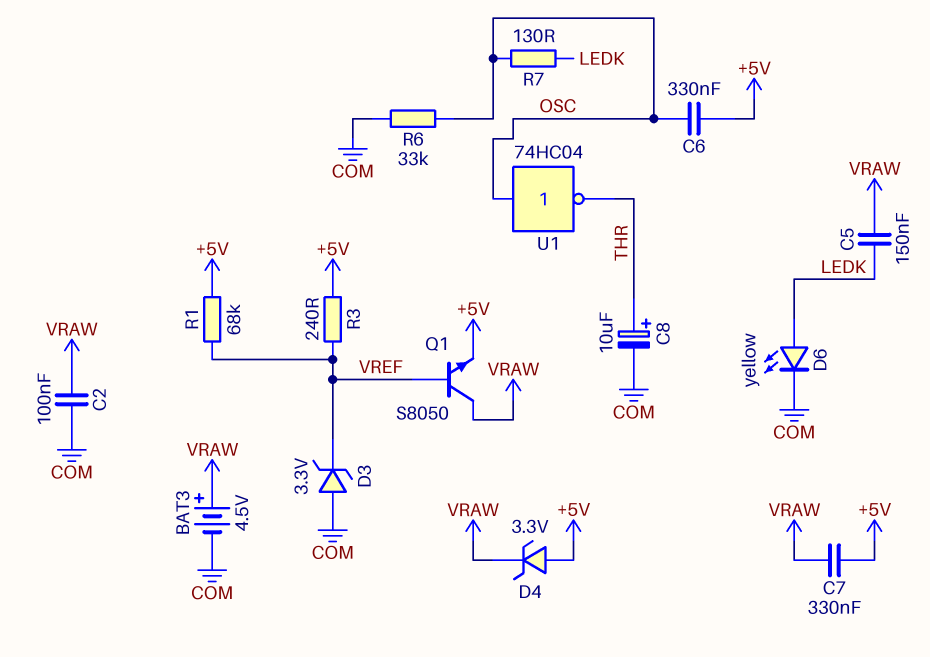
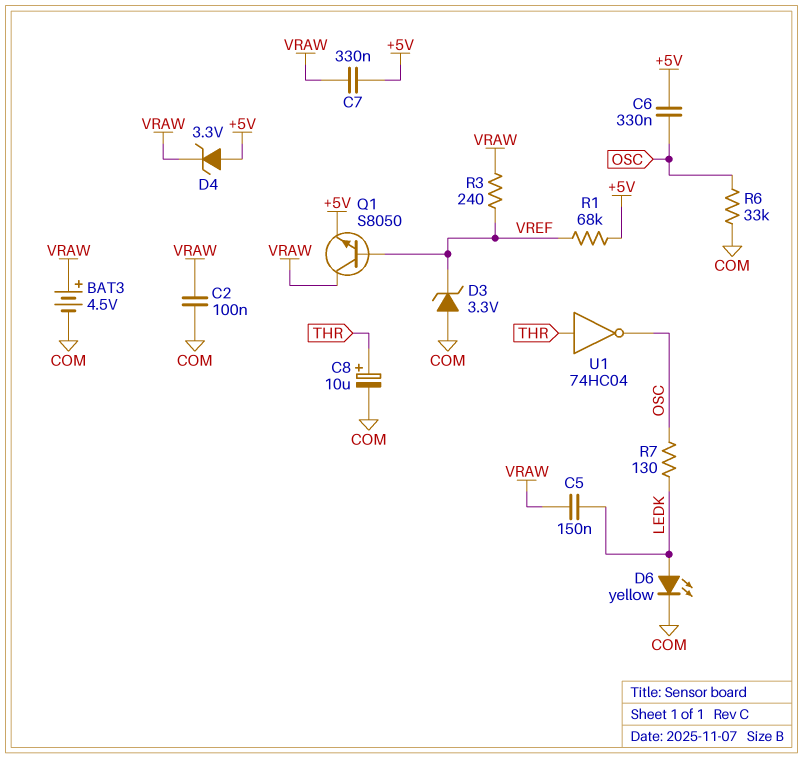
R3: 240 (+5V, VREF) -> 240 (VRAW, VREF)
U1: NOT 74HC04 (in OSC, out THR) -> NOT 74HC04 (in THR, out OSC)

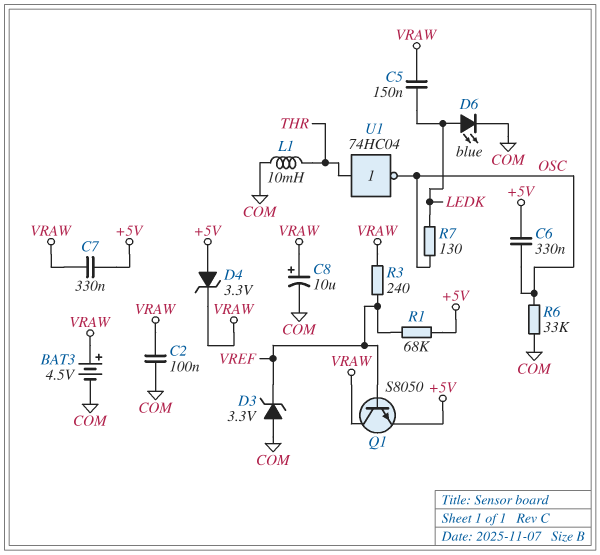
C8: 10uF (plus THR, minus COM) -> 10uF (plus VRAW, minus COM)
D6: LED yellow (A LEDK, K COM) -> LED blue (A LEDK, K COM)
L1: none -> 10mH (COM, THR)

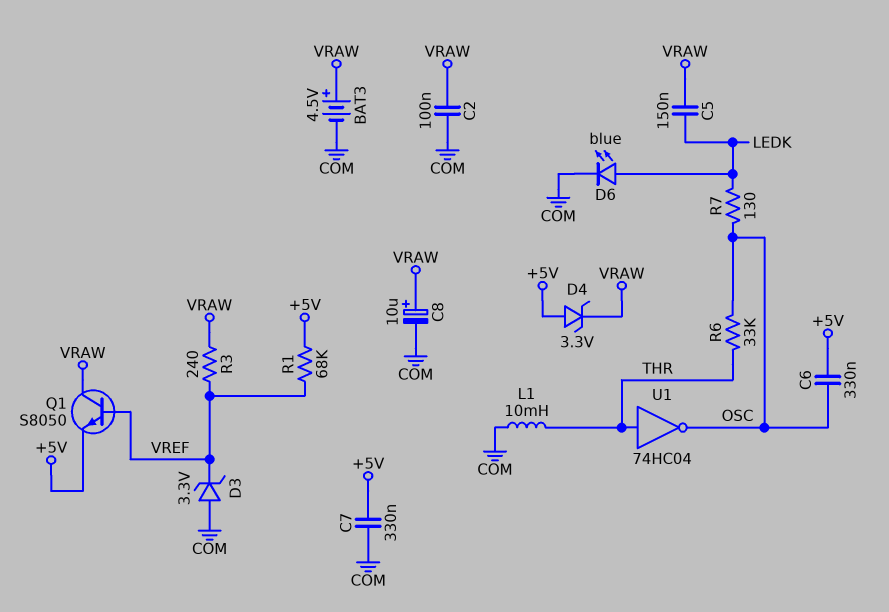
C7: 330nF (+5V, VRAW) -> 330nF (+5V, COM)
R6: 33k (COM, OSC) -> 33k (OSC, THR)

